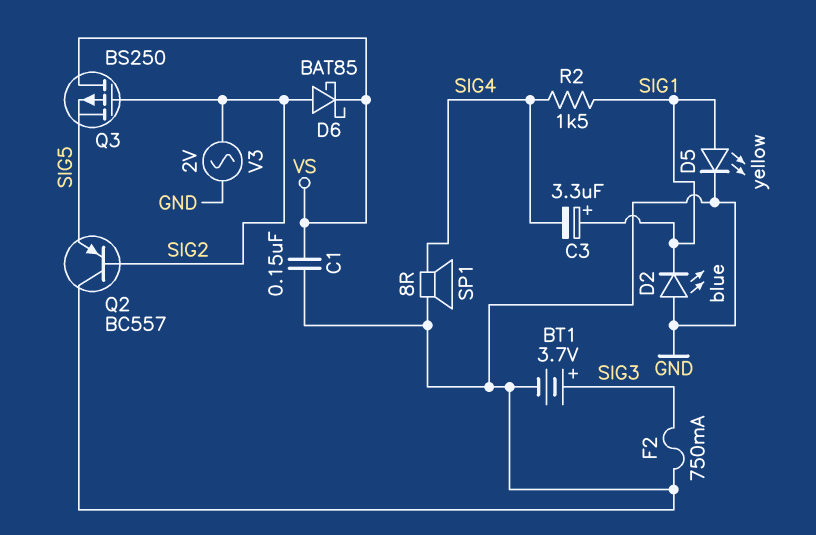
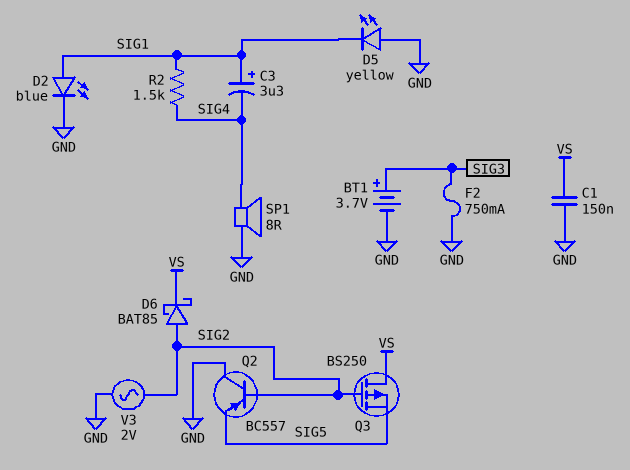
D2: LED blue (A GND, K SIG1) -> LED blue (A SIG1, K GND)
D5: LED yellow (A SIG1, K GND) -> LED yellow (A GND, K SIG1)

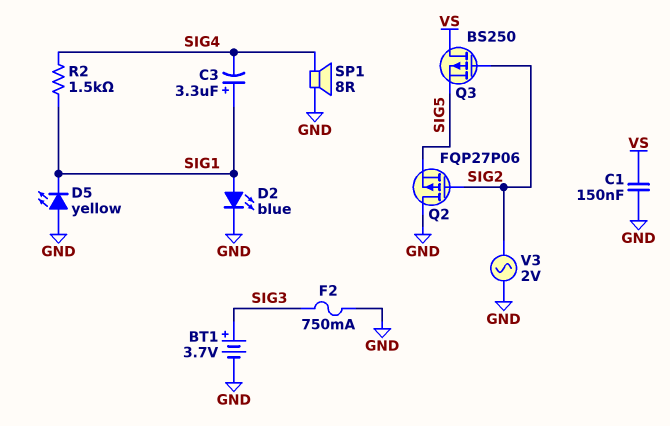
D6: schottky BAT85 (A SIG2, K VS) -> none
Q2: PNP BC557 (B SIG2, C GND, E SIG5) -> PMOS FQP27P06 (G SIG2, D GND, S SIG5)

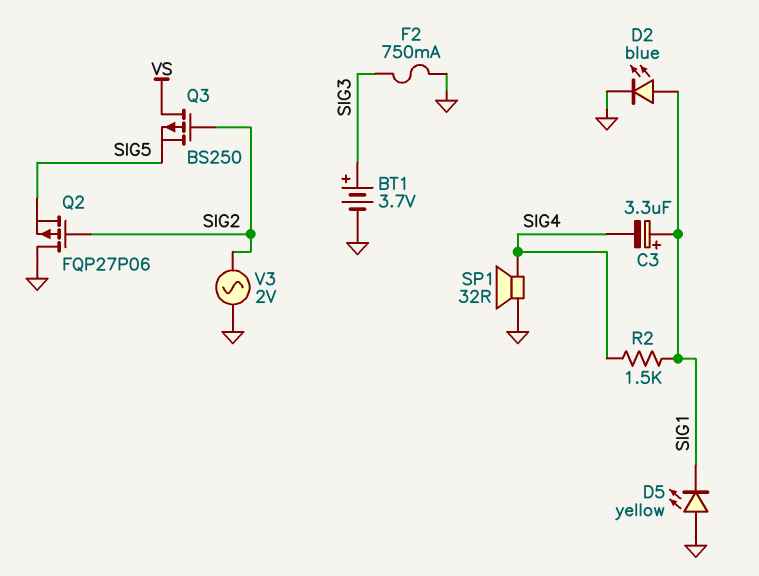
C1: 150nF (GND, VS) -> none
SP1: speaker 8R (GND, SIG4) -> speaker 32R (GND, SIG4)

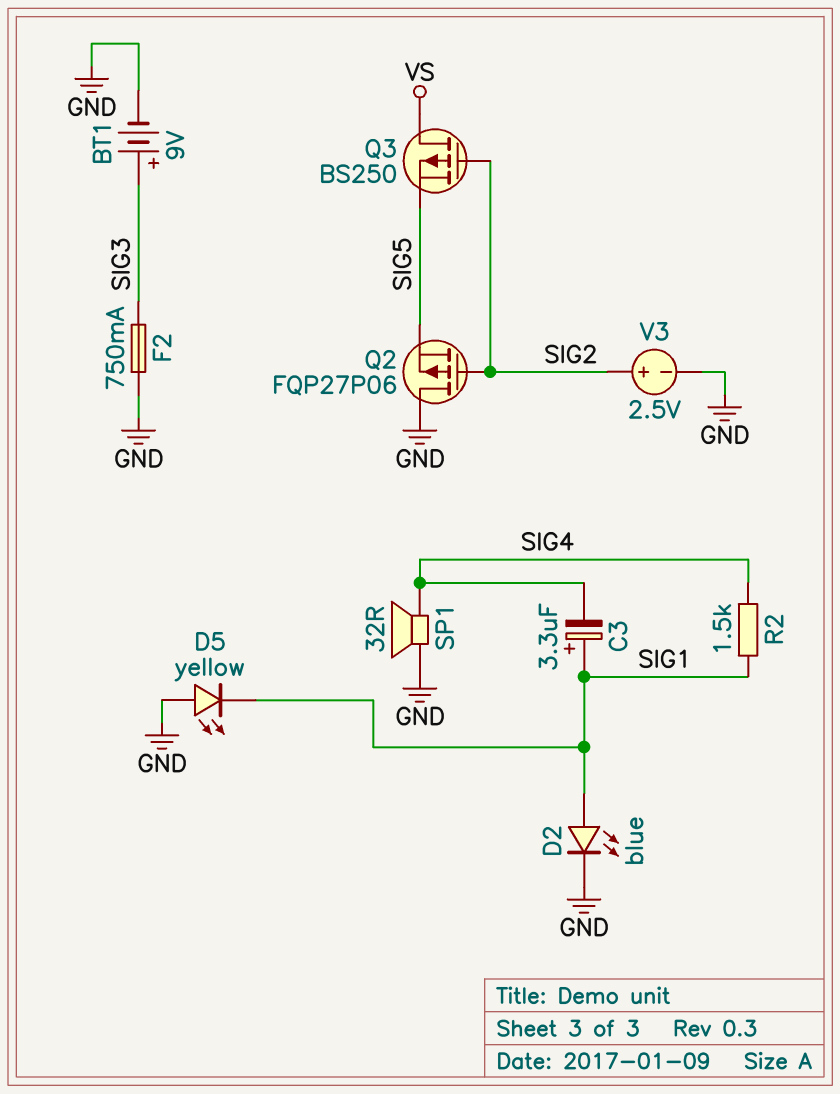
BT1: 3.7V (plus SIG3, minus GND) -> 9V (plus SIG3, minus GND)
V3: AC 2V (GND, SIG2) -> 2.5V (plus SIG2, minus GND)

